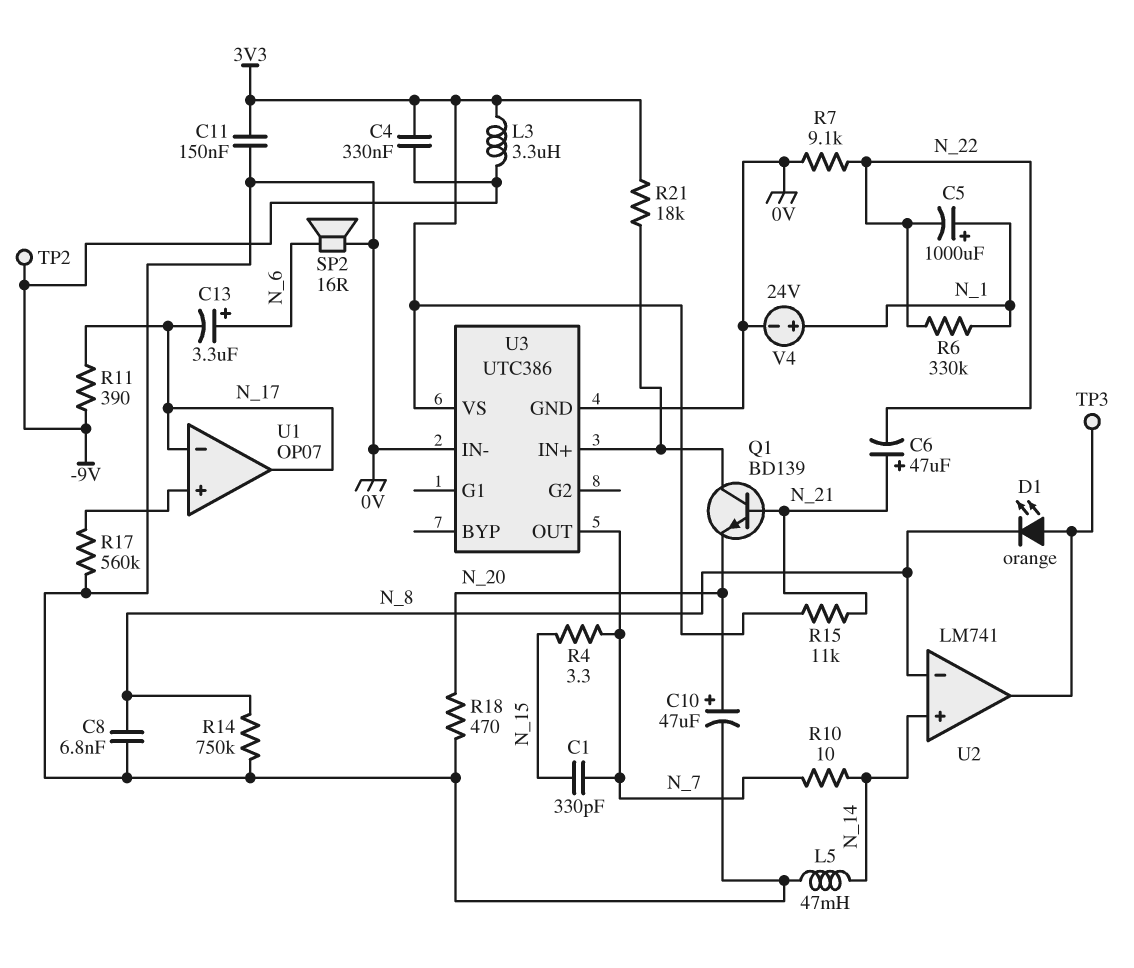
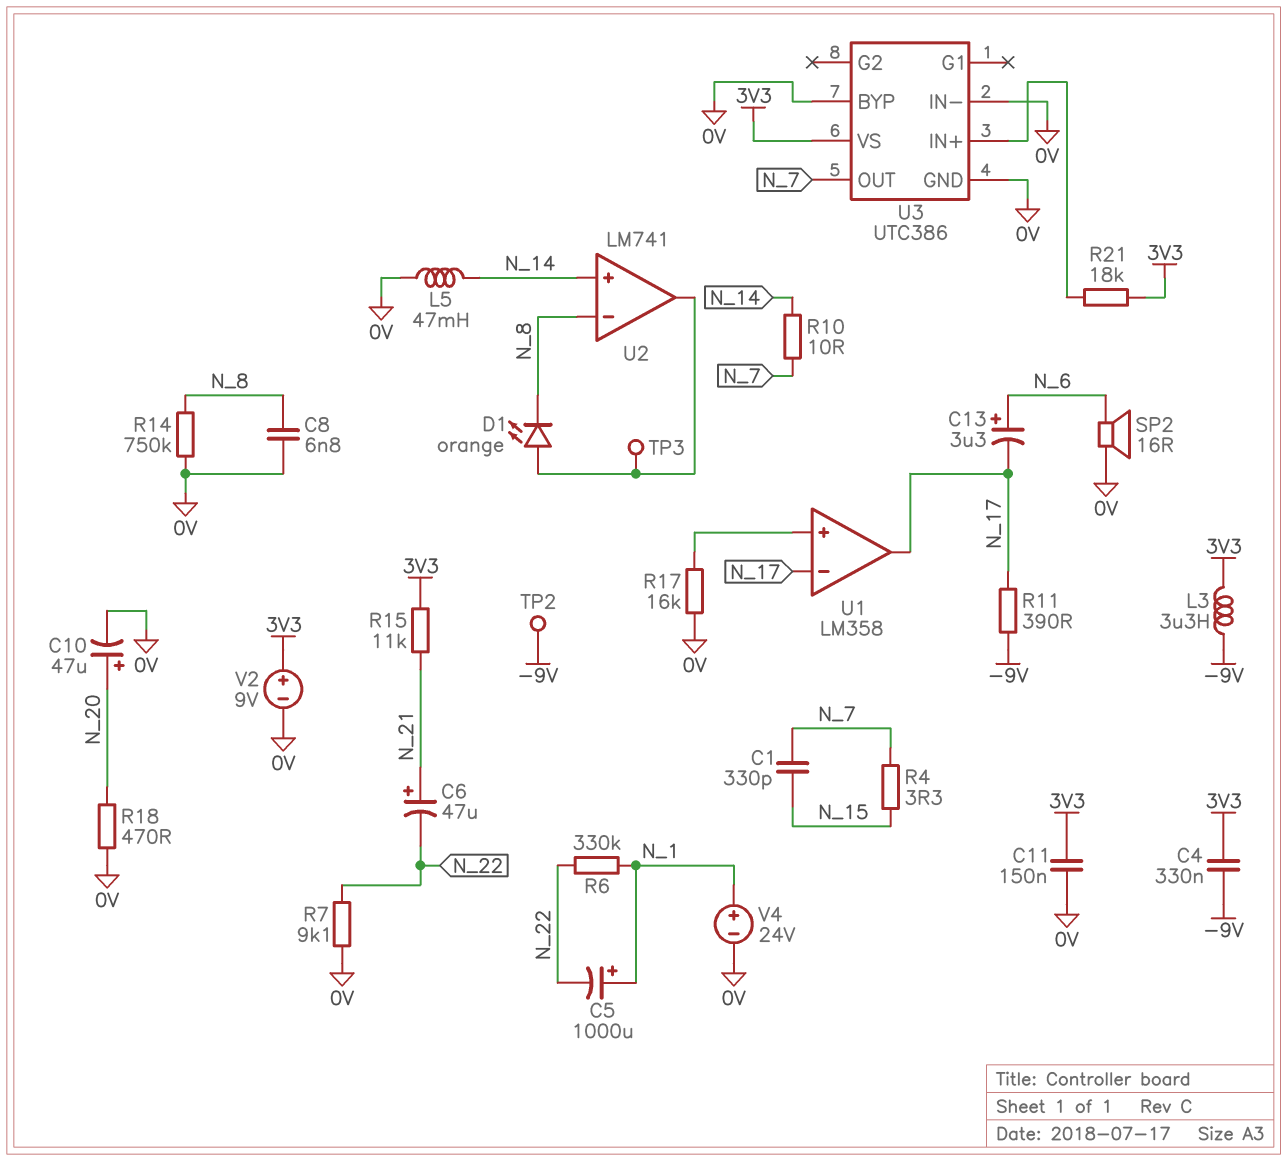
Q1: NPN BD139 (B N_21, C U3/IN+, E N_20) -> none
R17: 560k (0V, U1/in+) -> 16k (0V, U1/in+)
U1: OP07 -> LM358
U3 pin BYP: none -> 0V
V2: none -> 9V (plus 3V3, minus 0V)

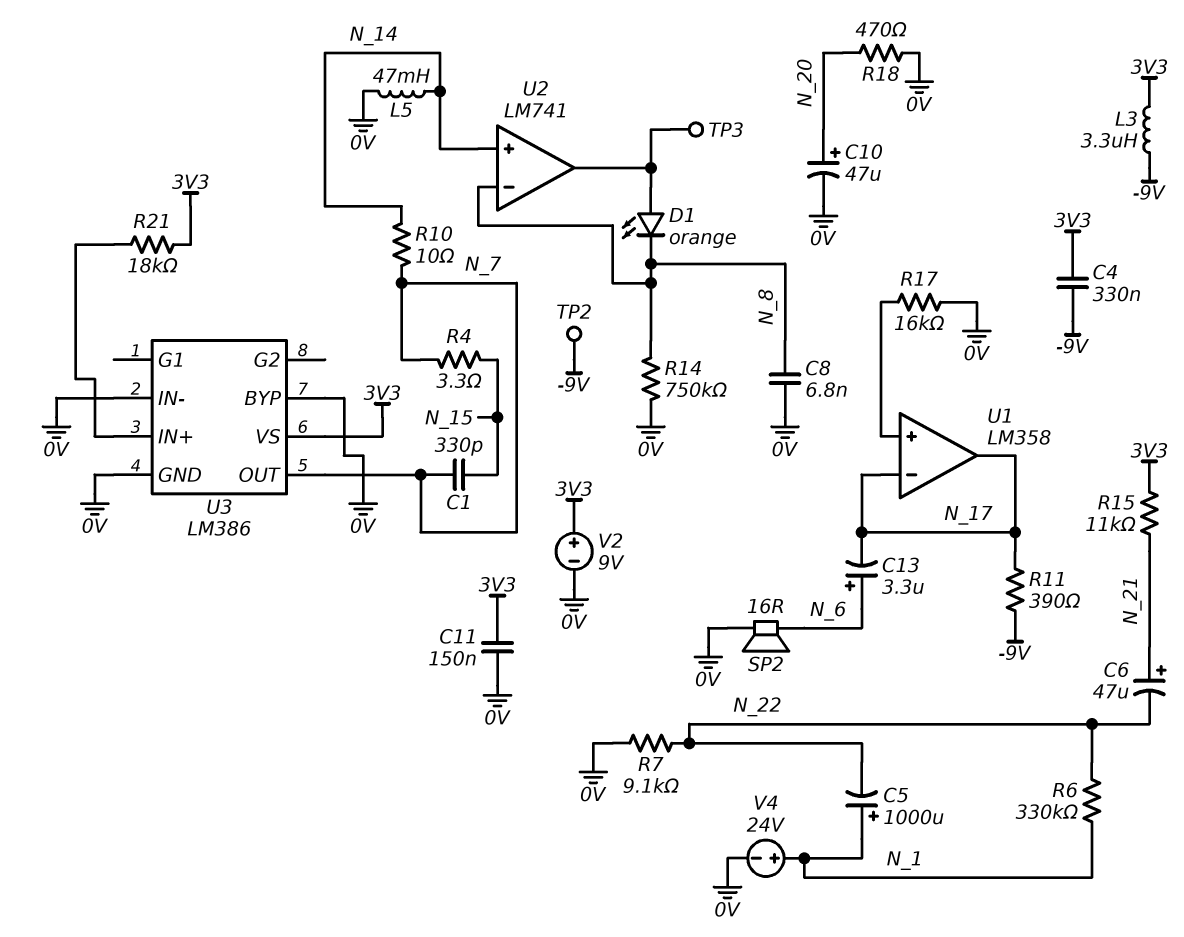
U3: UTC386 -> LM386

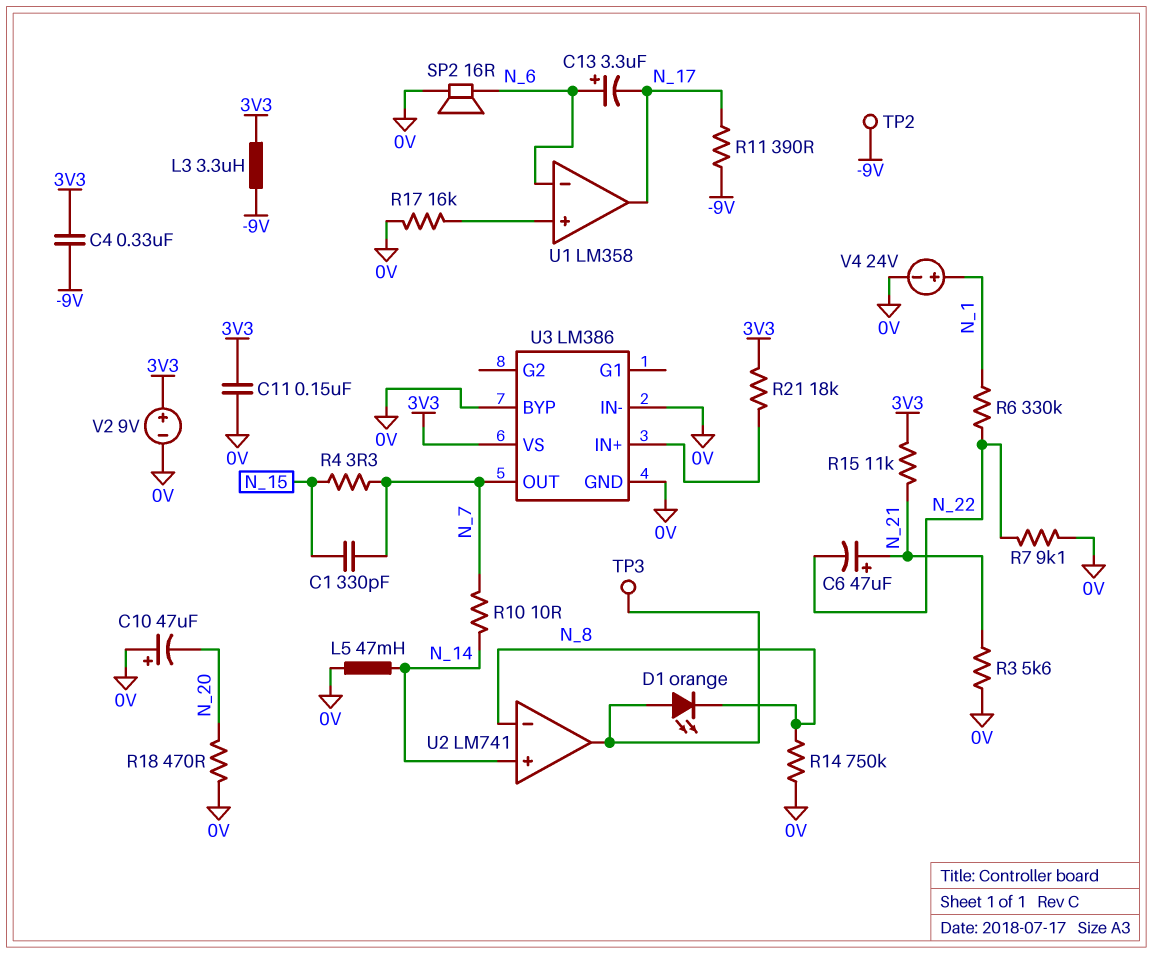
C5: 1000uF (plus N_1, minus N_22) -> none
C8: 6.8nF (0V, N_8) -> none
C10: 47uF (plus N_20, minus 0V) -> 47uF (plus 0V, minus N_20)
R3: none -> 5.6k (0V, N_21)
U1 pin in-: N_17 -> N_6

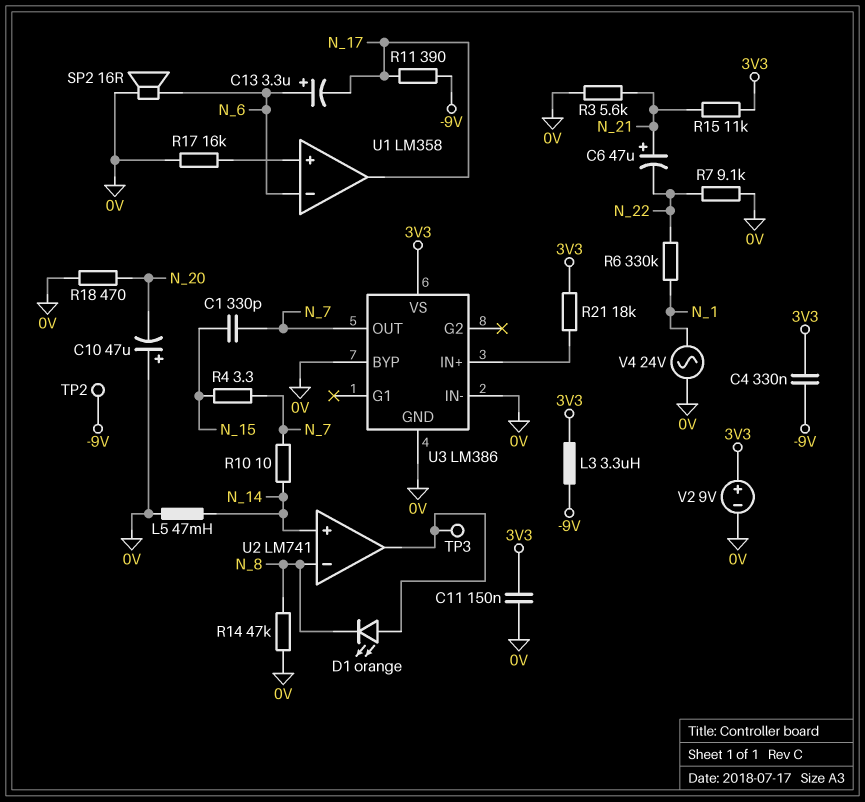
R14: 750k (0V, N_8) -> 47k (0V, N_8)
V4: 24V (plus N_1, minus 0V) -> AC 24V (0V, N_1)

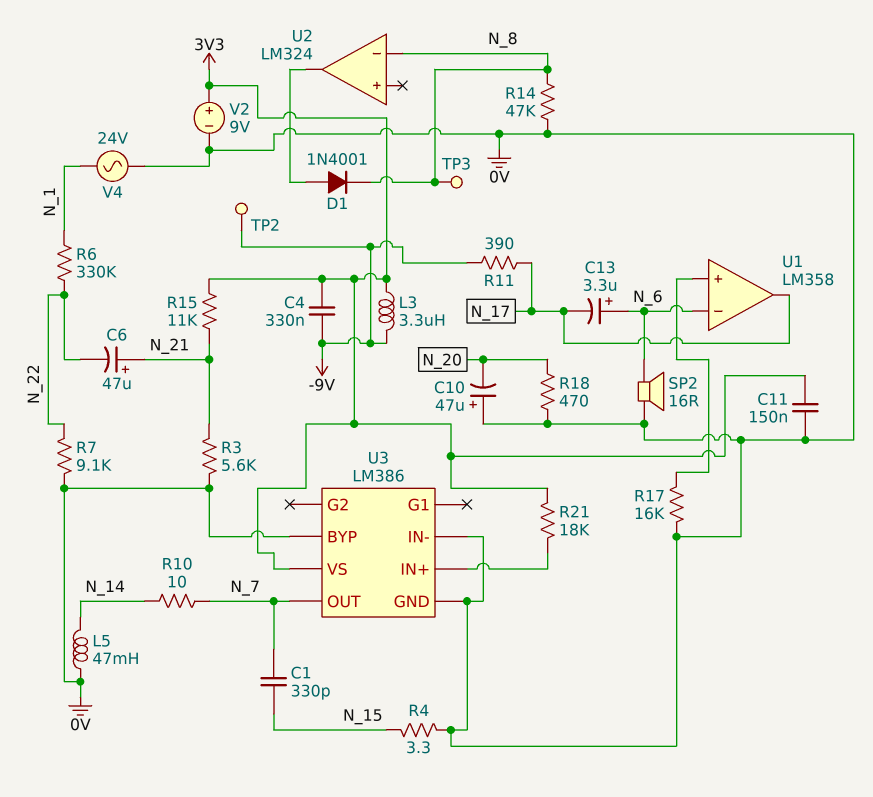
D1: LED orange (A U2/out, K N_8) -> diode 1N4001 (A U2/out, K N_8)
R4: 3.3 (N_7, N_15) -> 3.3 (0V, N_15)
TP3: test point (U2/out) -> test point (N_8)
U2: LM741 -> LM324
U2 pin in+: N_14 -> none

